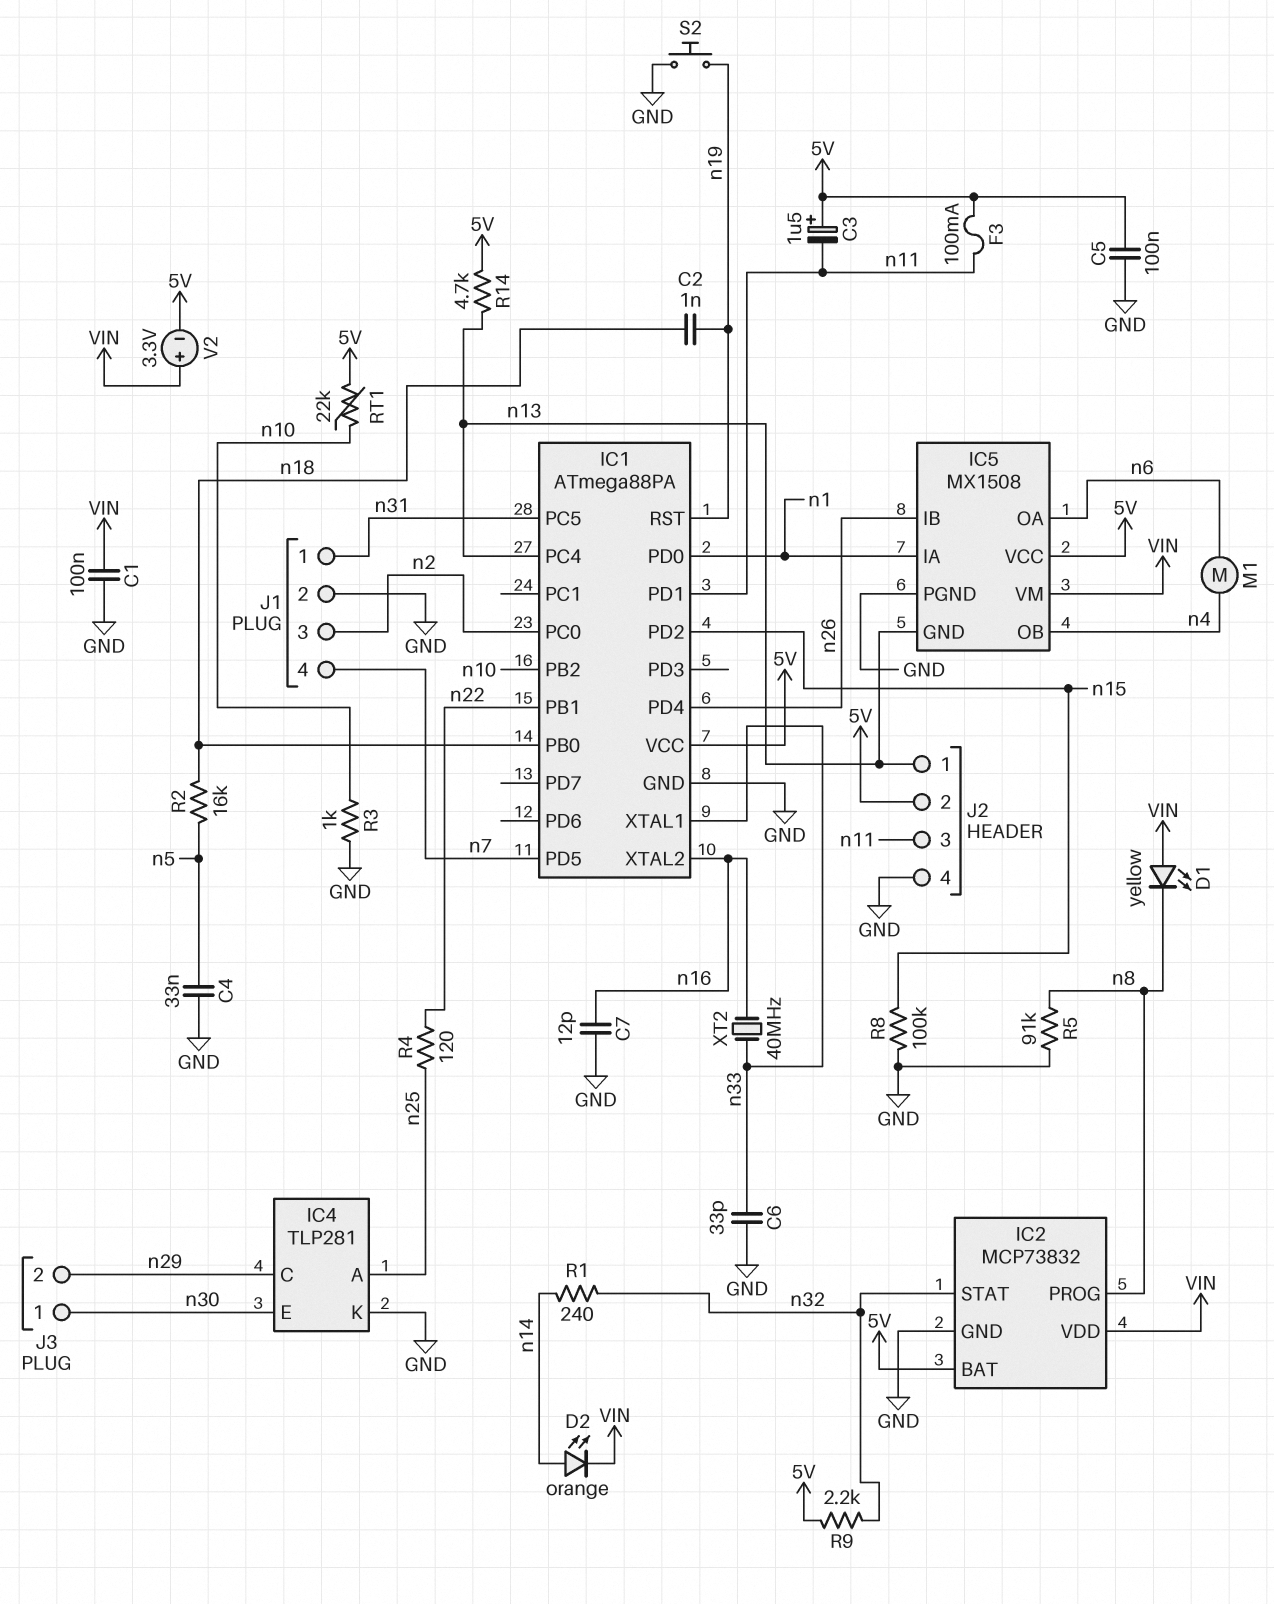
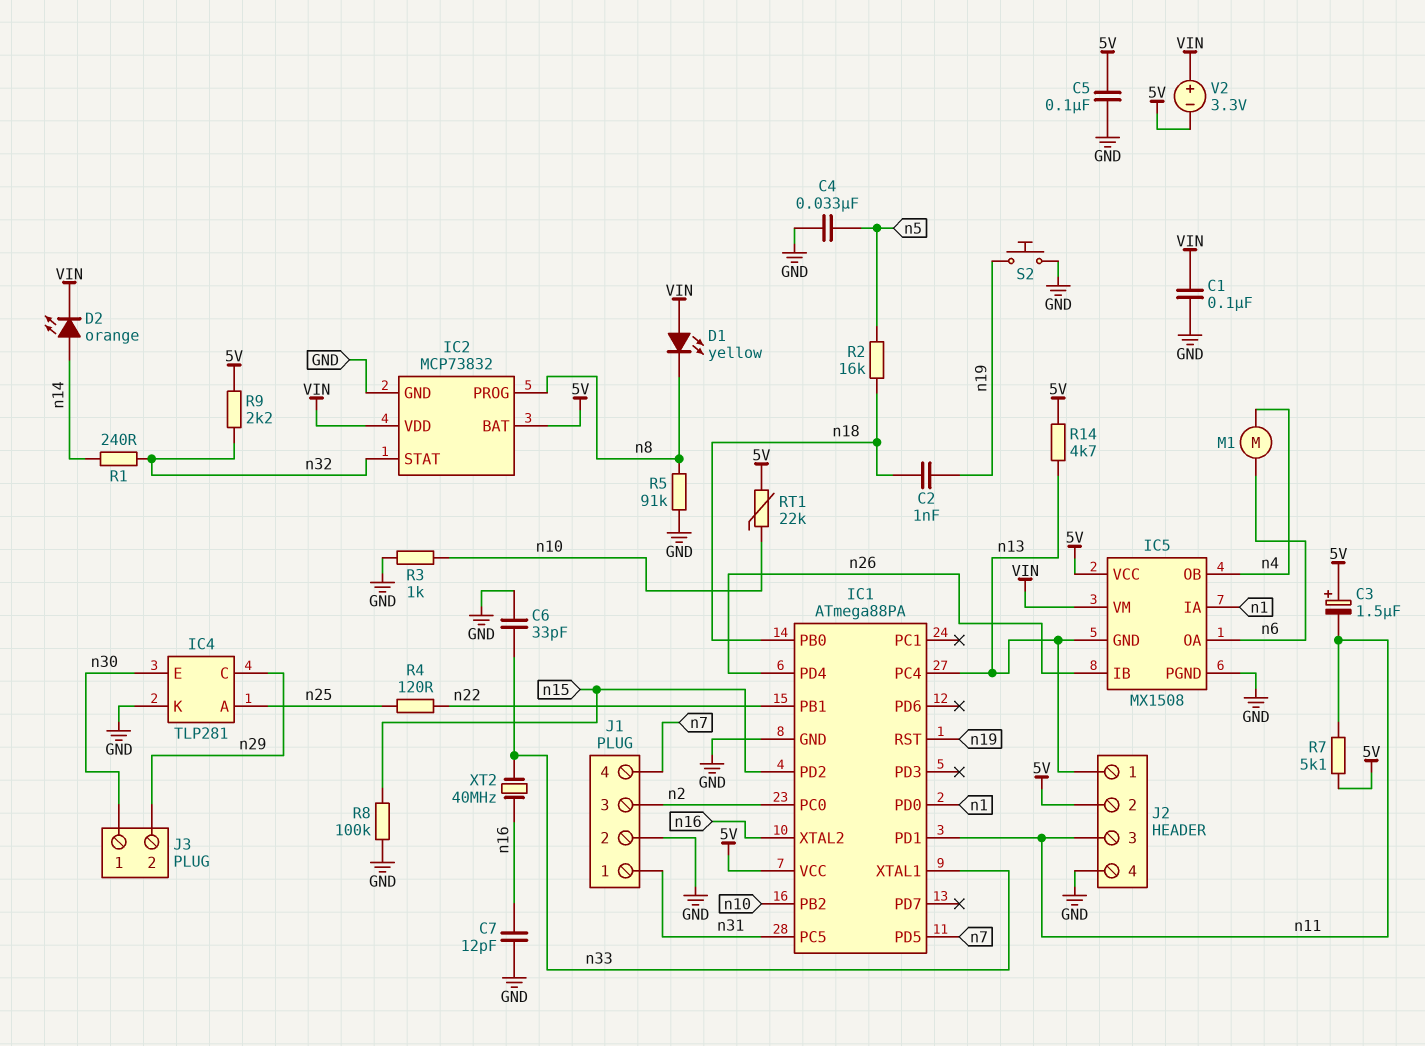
F3: 100mA (5V, n11) -> none
R7: none -> 5.1k (5V, n11)

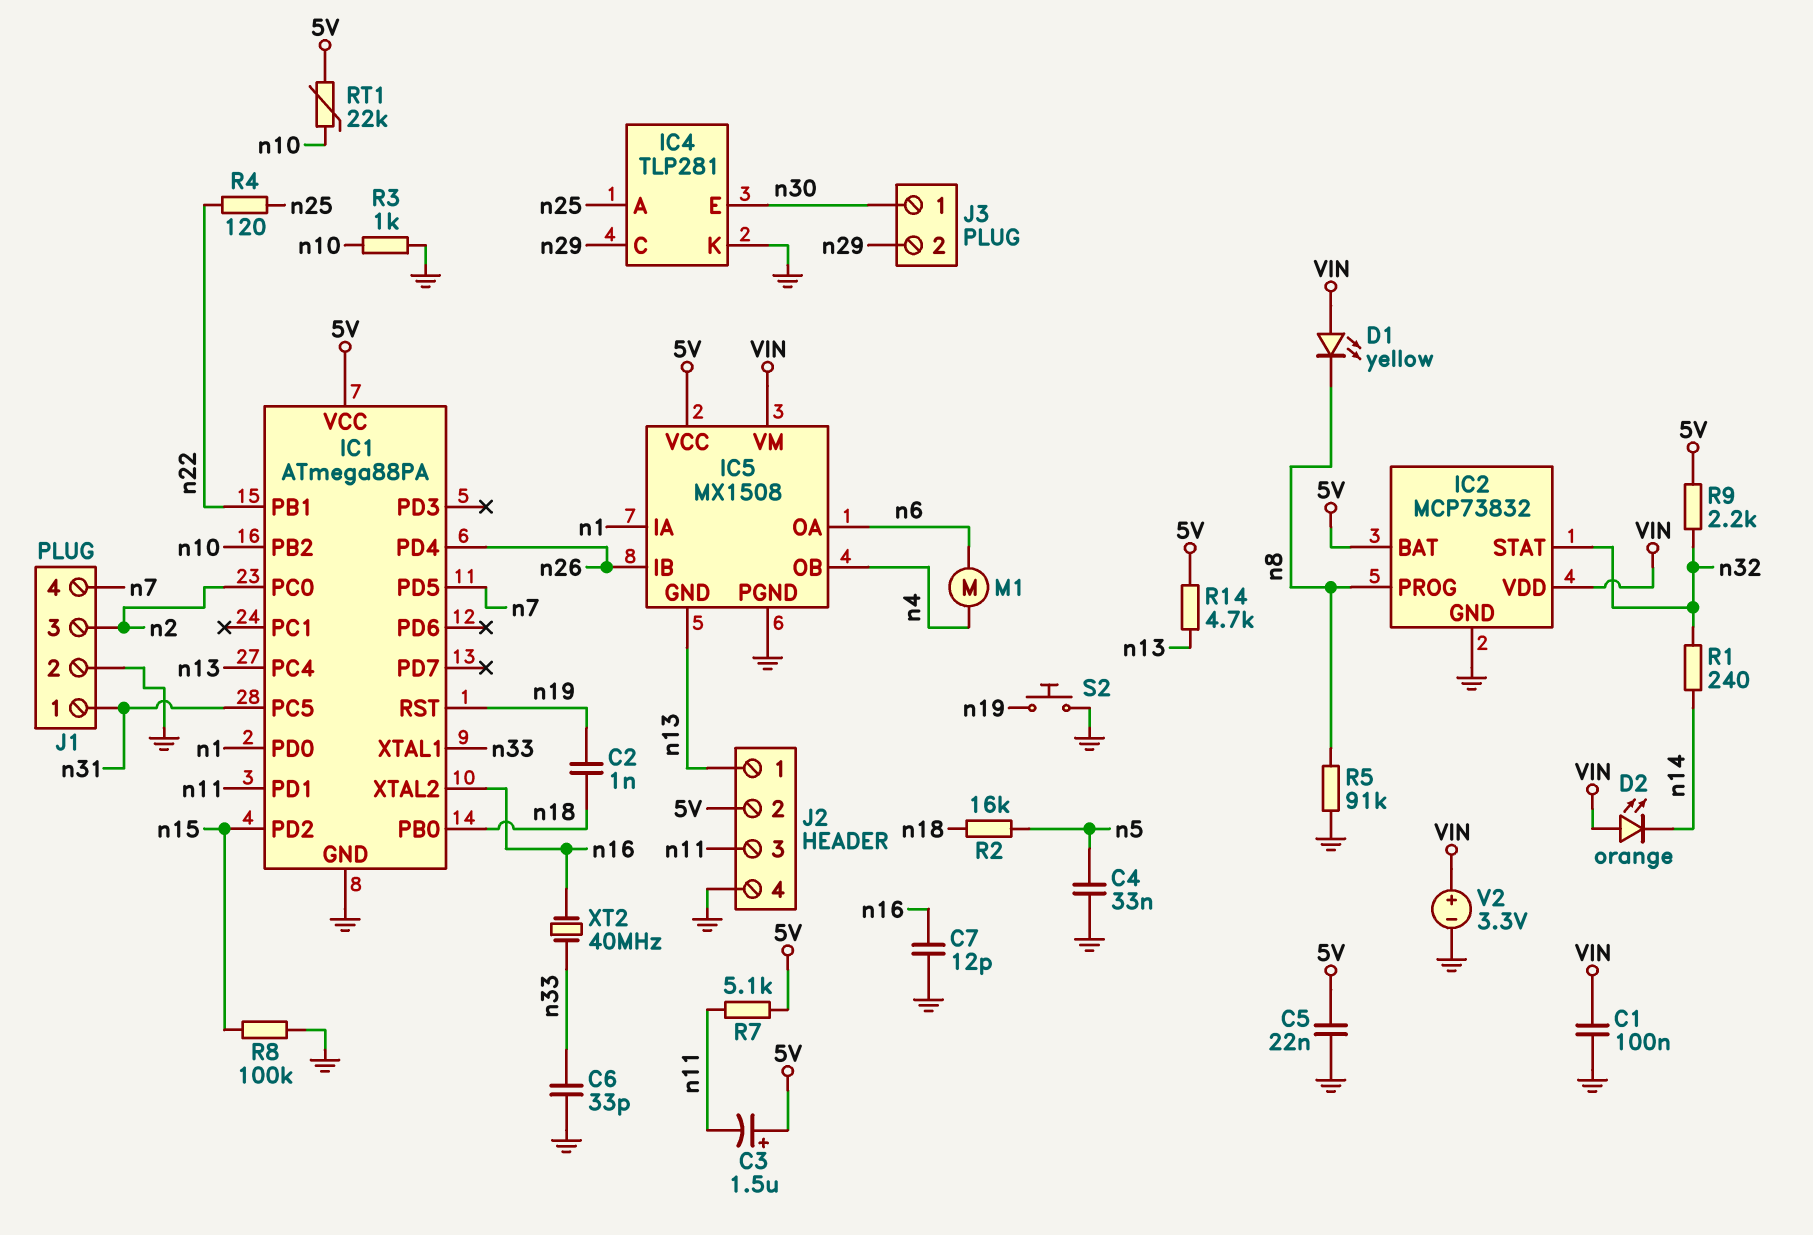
C5: 100nF (5V, GND) -> 22nF (5V, GND)
D2: LED orange (A n14, K VIN) -> LED orange (A VIN, K n14)
V2: 3.3V (plus VIN, minus 5V) -> 3.3V (plus VIN, minus GND)

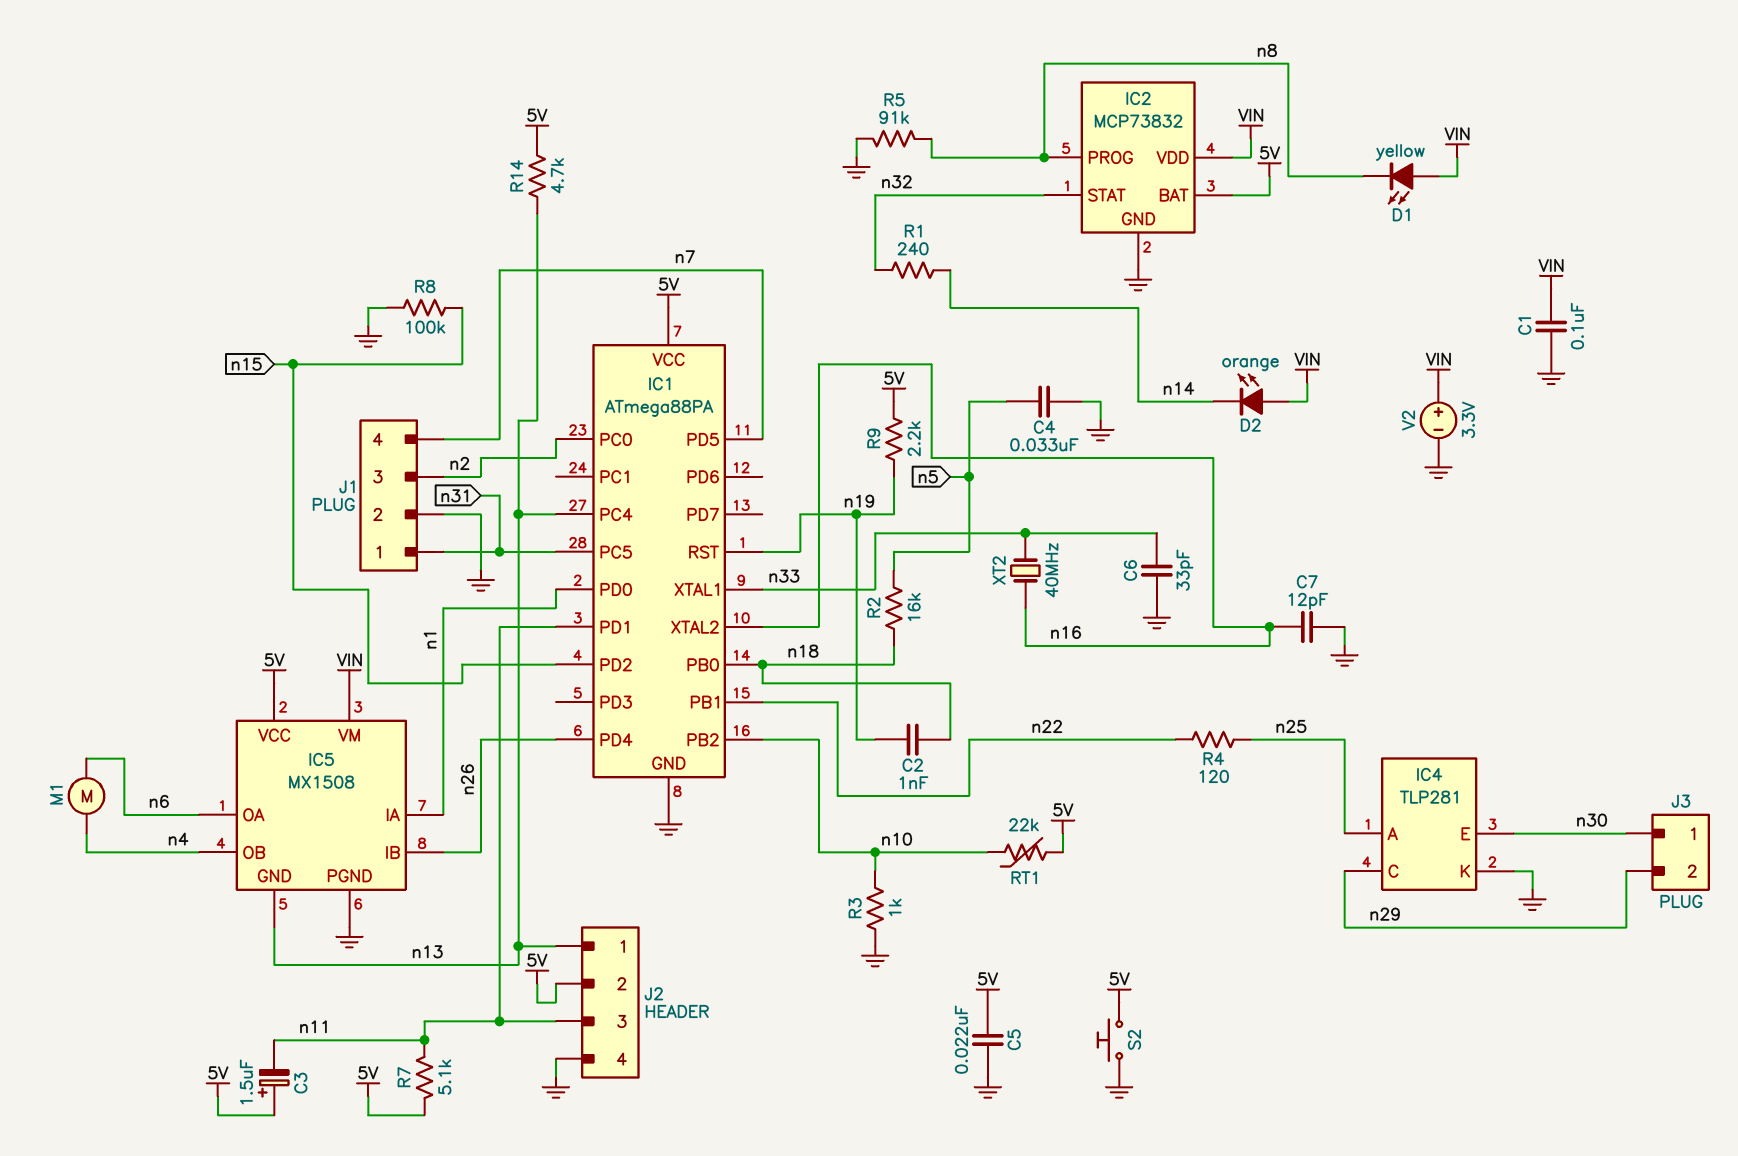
R9: 2.2k (5V, n32) -> 2.2k (5V, n19)
S2: button (GND, n19) -> button (5V, GND)

